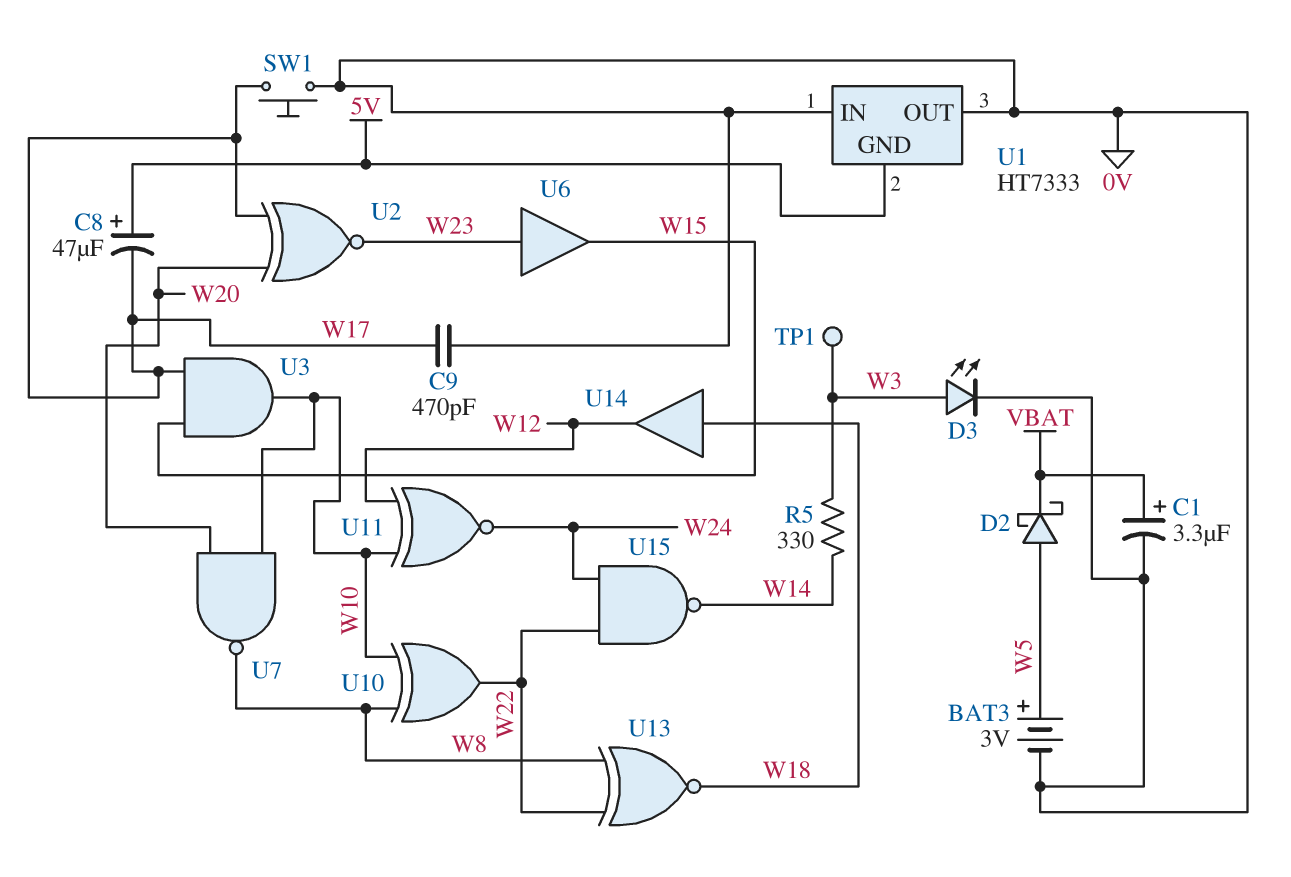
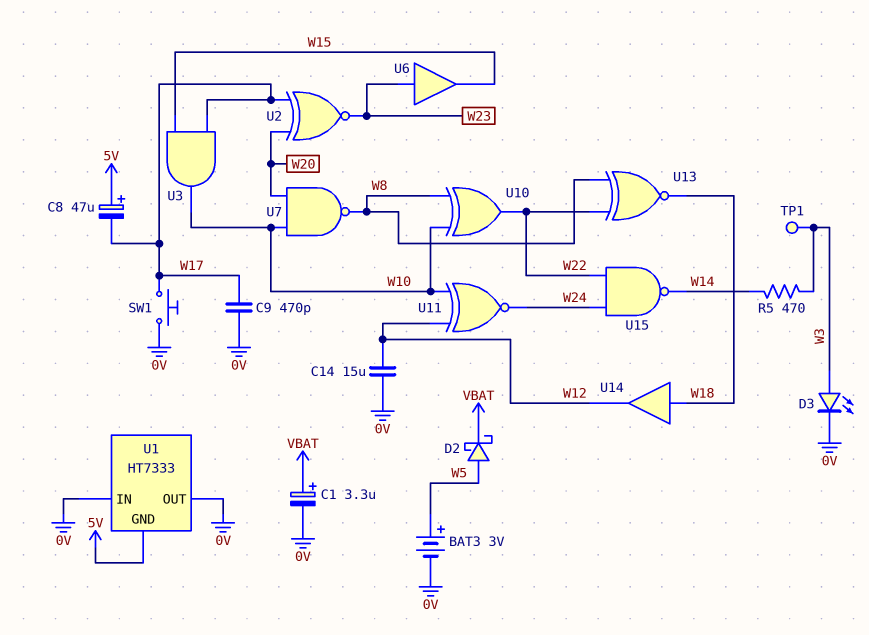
C14: none -> 15uF (0V, W12)
R5: 330 (W3, W14) -> 470 (W3, W14)

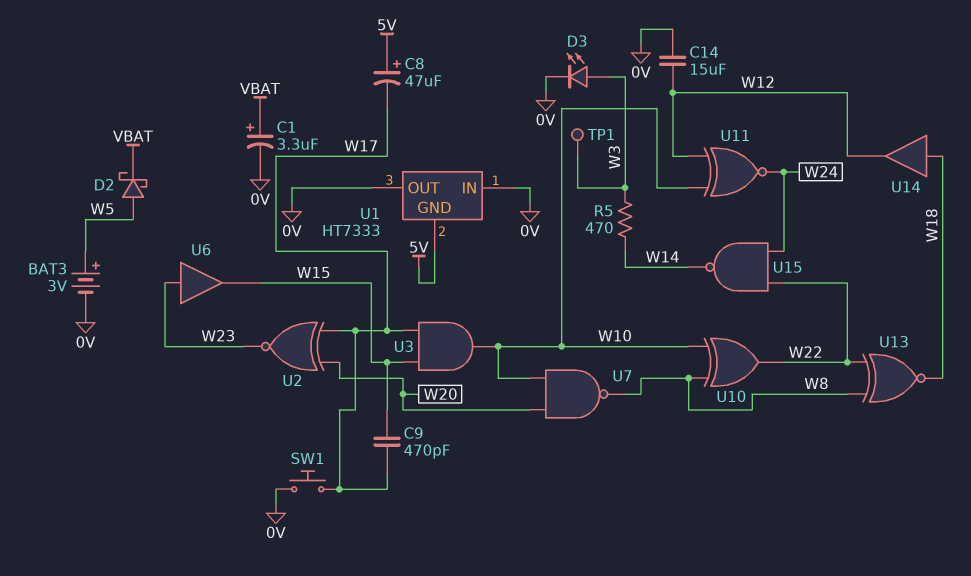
C9: 470pF (0V, W17) -> 470pF (W15, W17)

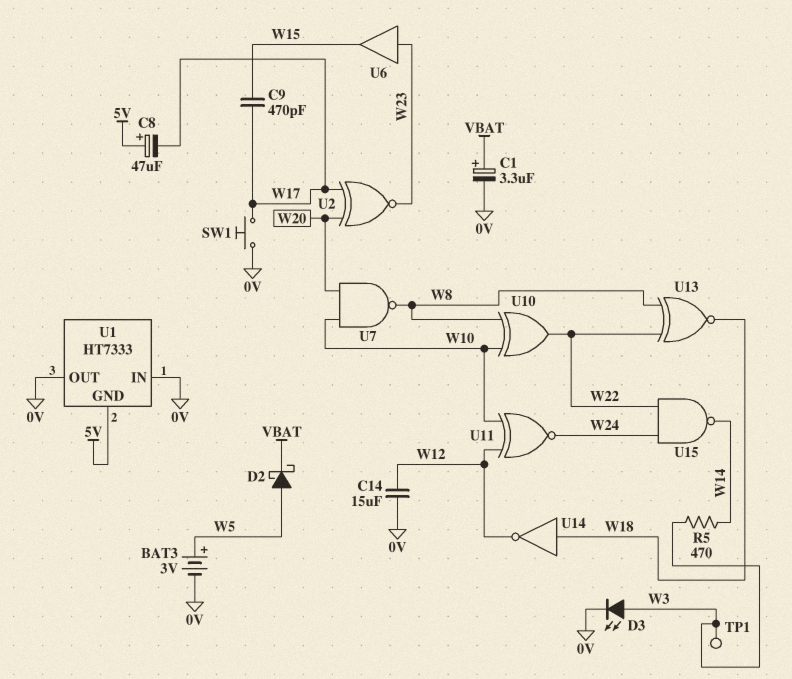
U3: AND (in W15, in W17, out W10) -> none
U14: buffer (in W18, out W12) -> NOT (in W18, out W12)

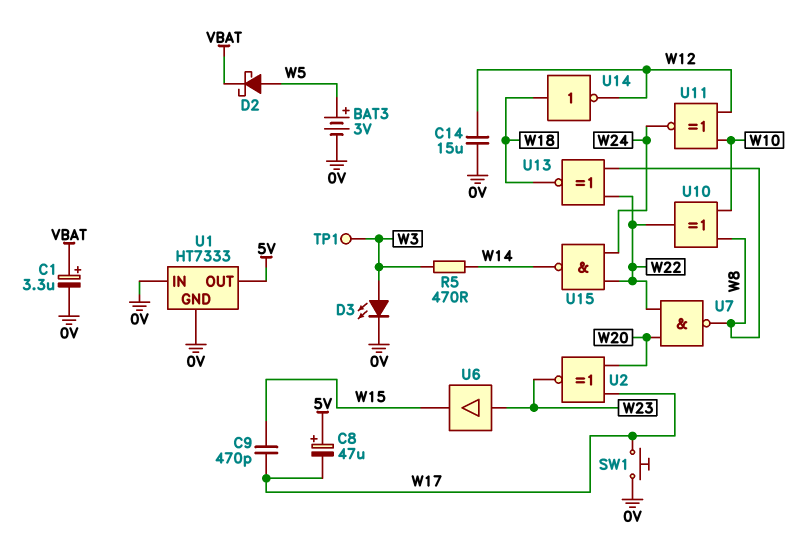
U1 pin GND: 5V -> 0V
U1 pin OUT: 0V -> 5V
U7: NAND (in W10, in W20, out W8) -> NAND (in W20, in W22, out W8)

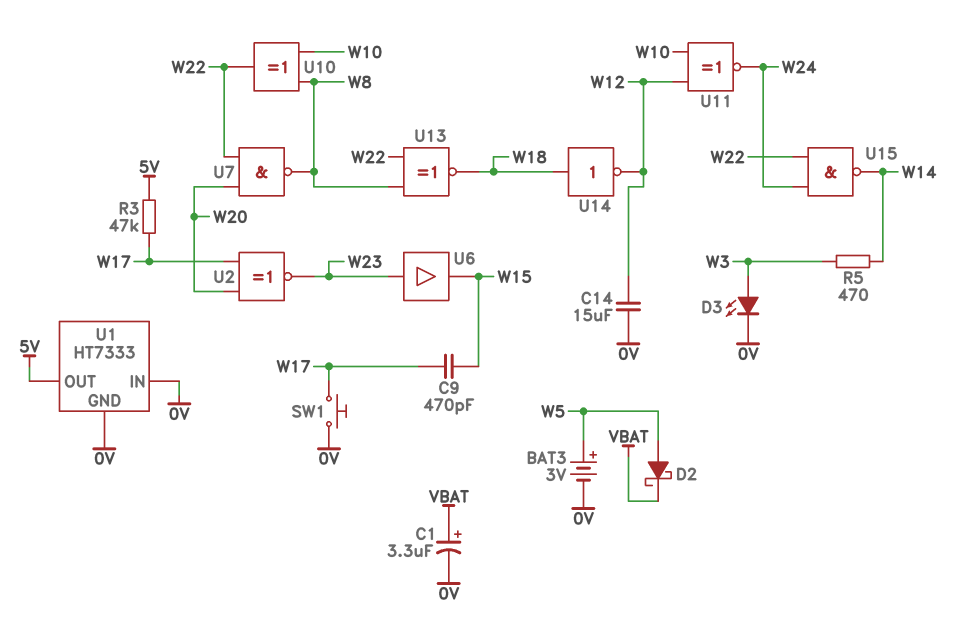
C8: 47uF (plus 5V, minus W17) -> none
R3: none -> 47k (5V, W17)
TP1: test point (W3) -> none

